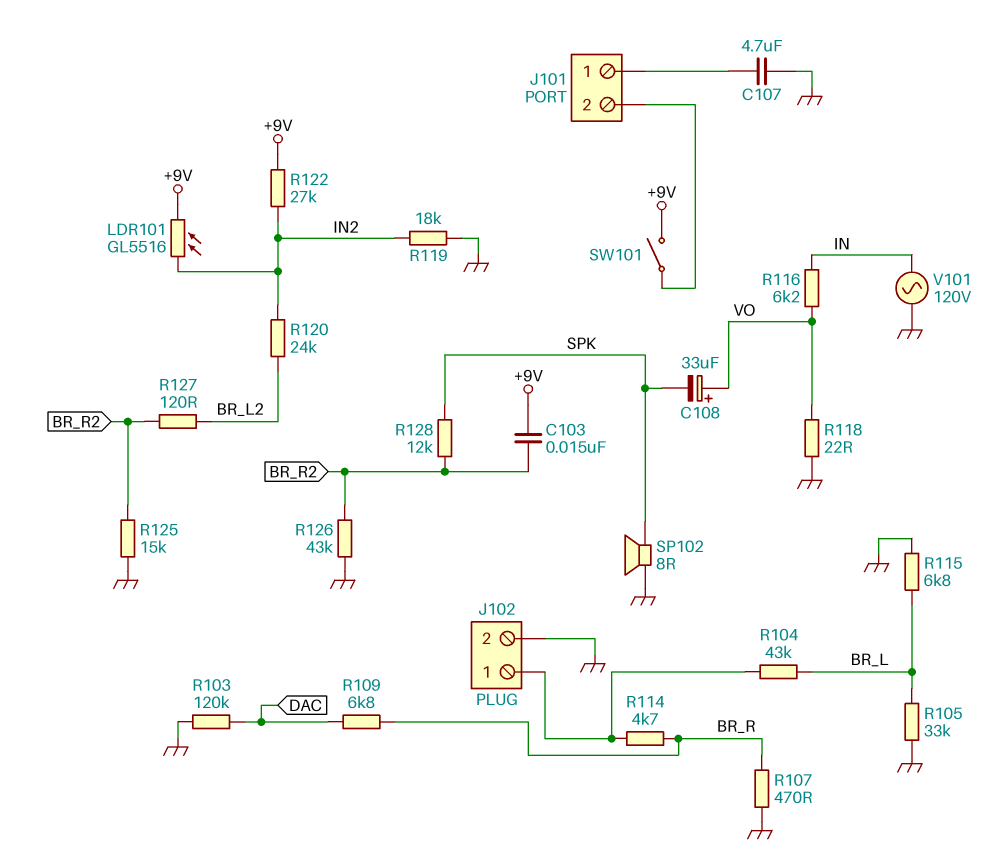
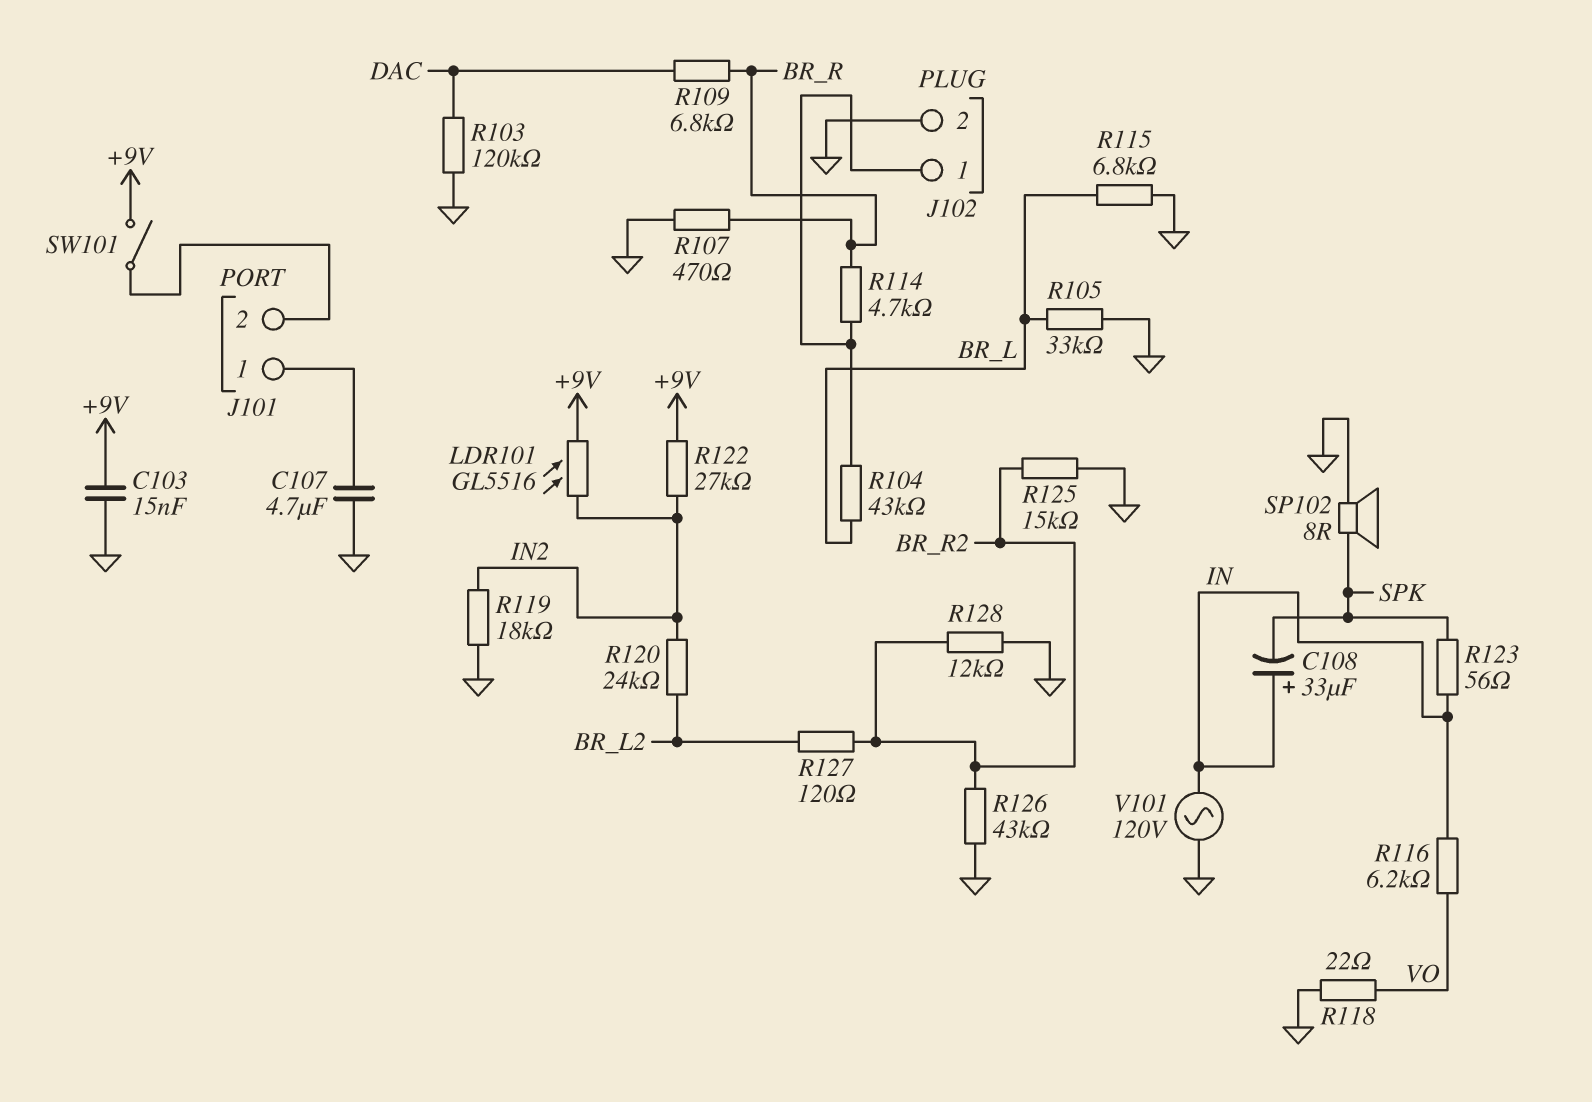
C103: 15nF (+9V, BR_R2) -> 15nF (+9V, GND)
C108: 33uF (plus VO, minus SPK) -> 33uF (plus IN, minus SPK)
R123: none -> 56 (IN, SPK)
R128: 12k (BR_R2, SPK) -> 12k (BR_R2, GND)

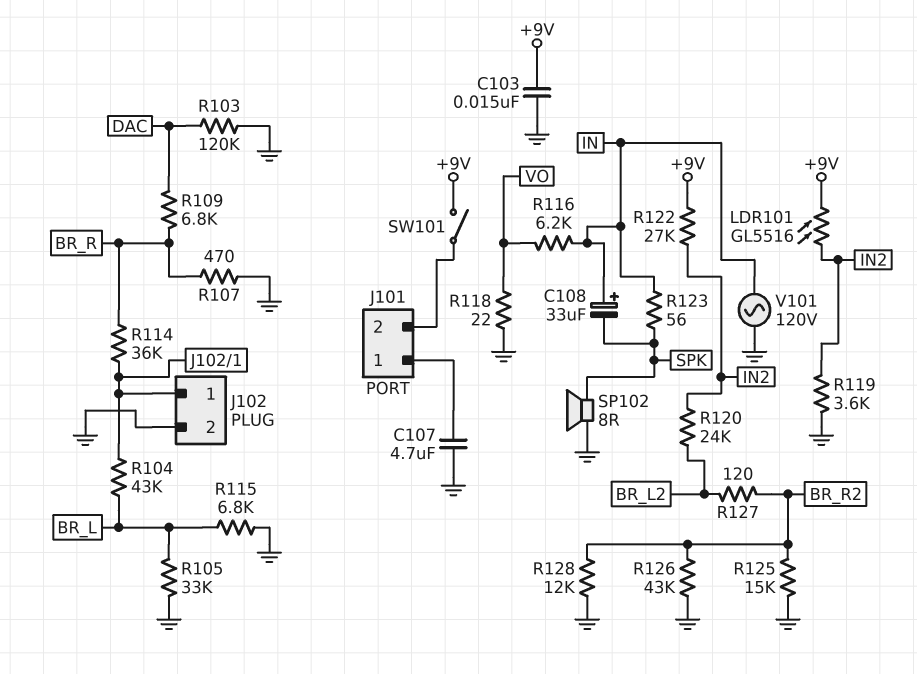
R114: 4.7k (BR_R, J102/1) -> 36k (BR_R, J102/1)
R119: 18k (GND, IN2) -> 3.6k (GND, IN2)

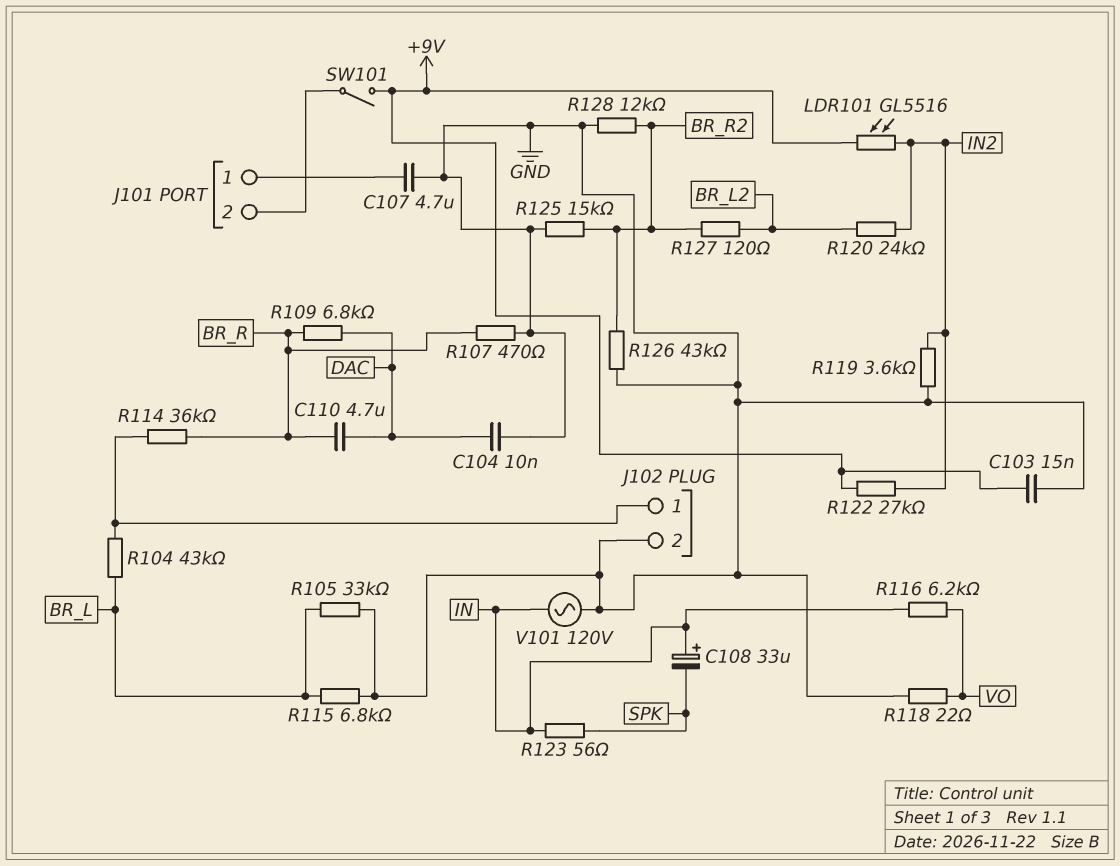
C104: none -> 10nF (DAC, GND)
C110: none -> 4.7uF (BR_R, DAC)
R103: 120k (DAC, GND) -> none
SP102: speaker 8R (GND, SPK) -> none

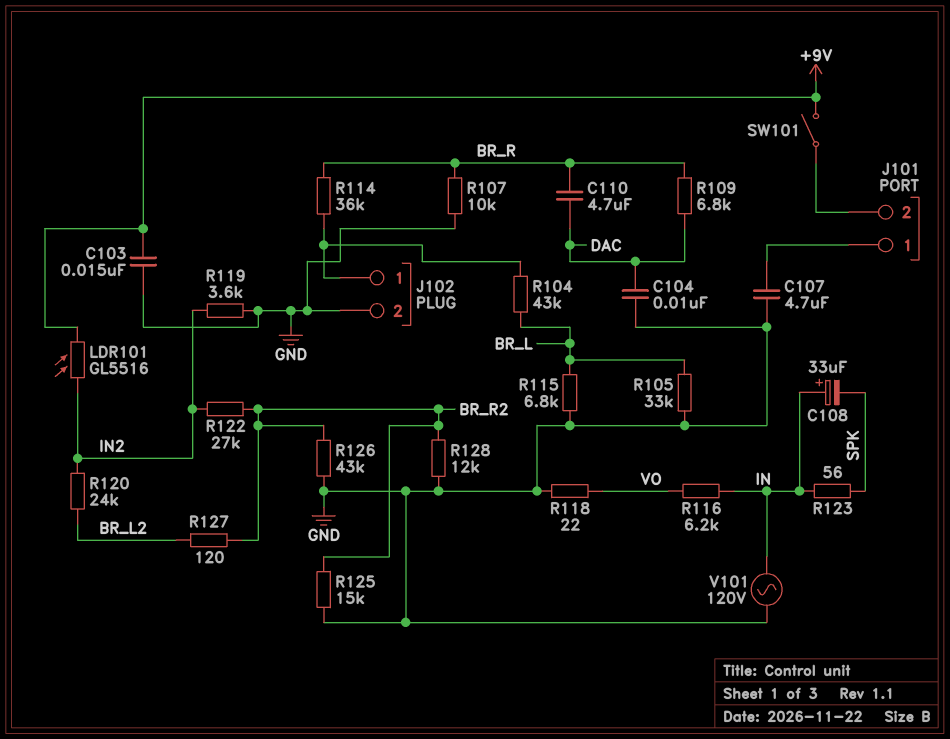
R107: 470 (BR_R, GND) -> 10k (BR_R, GND)
R122: 27k (+9V, IN2) -> 27k (BR_R2, IN2)

